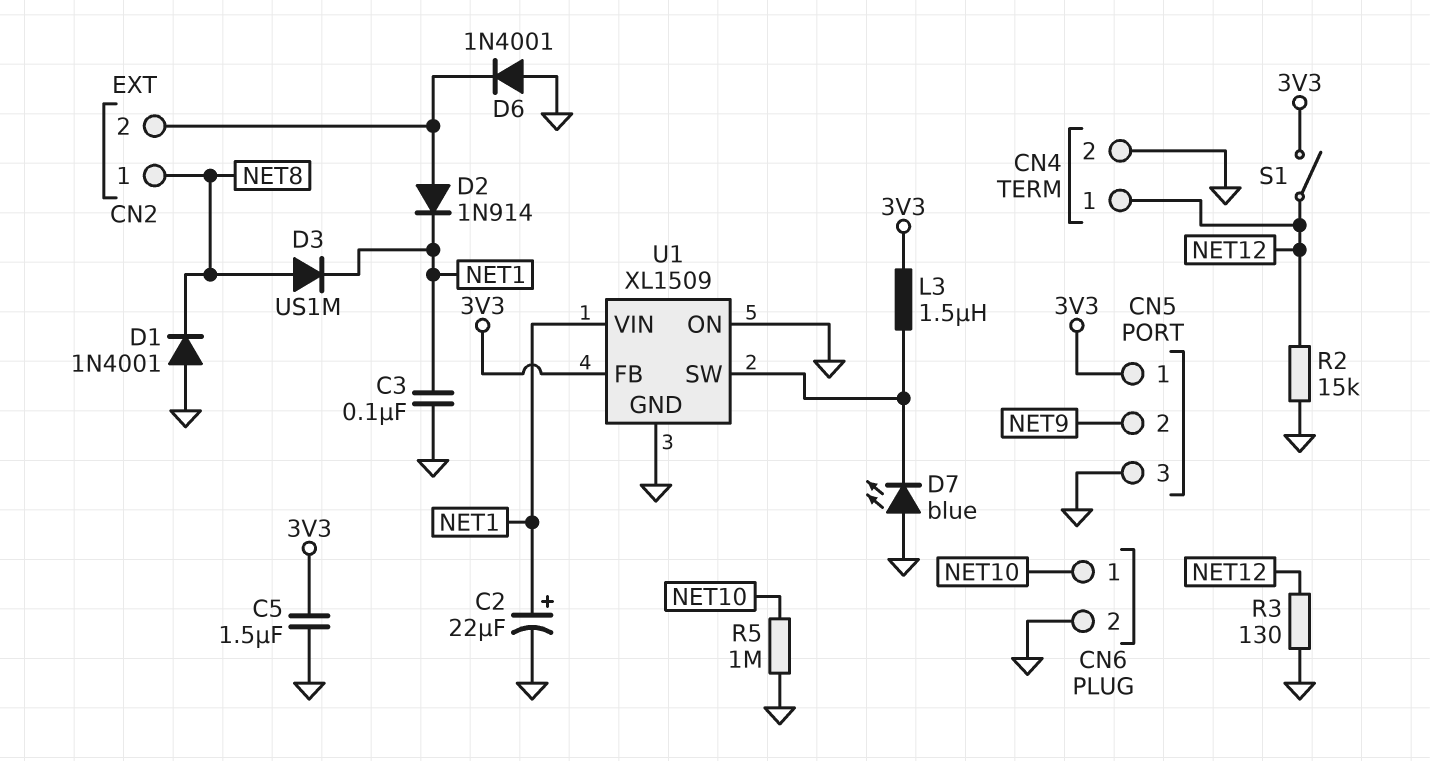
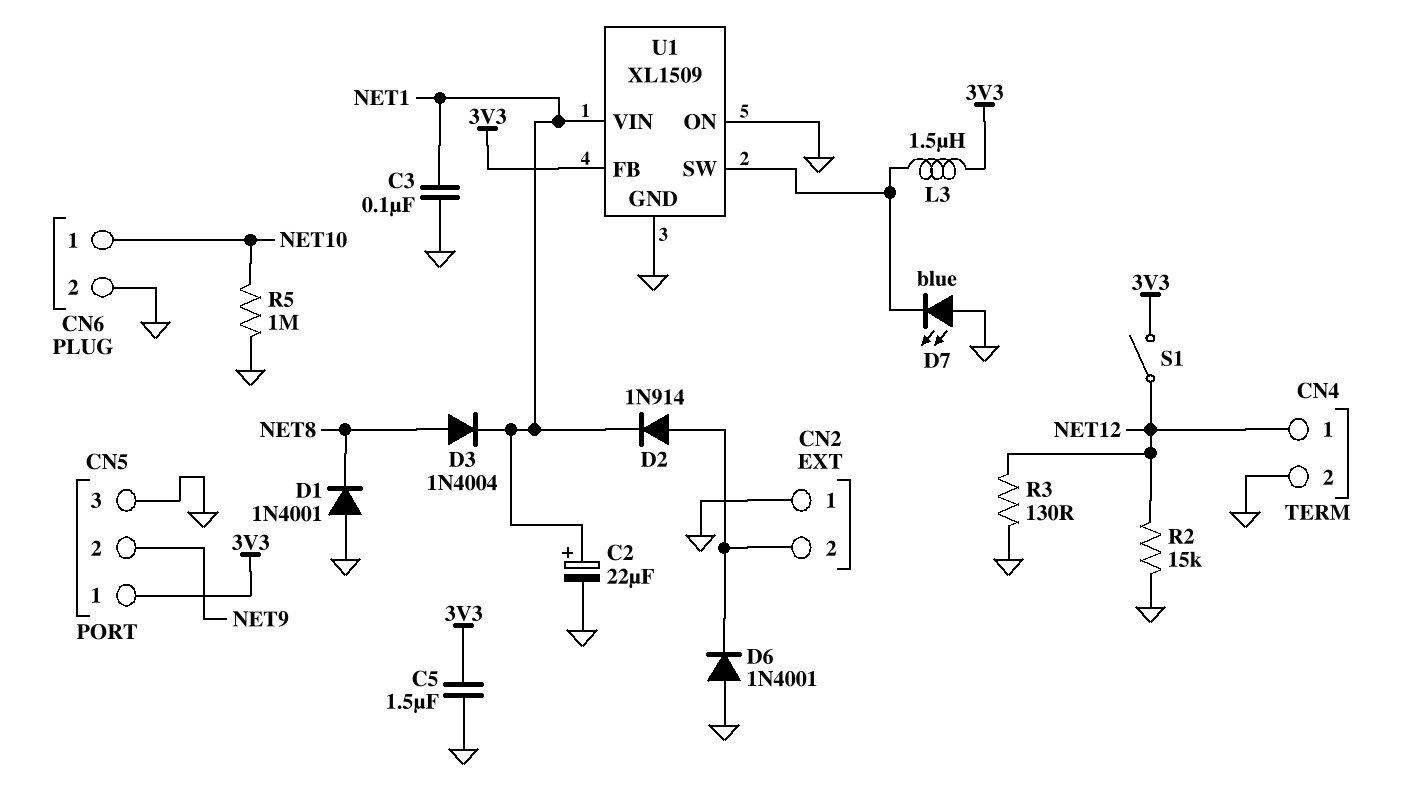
CN2 pin 1: NET8 -> GND
D3: diode US1M (A NET8, K NET1) -> diode 1N4004 (A NET8, K NET1)

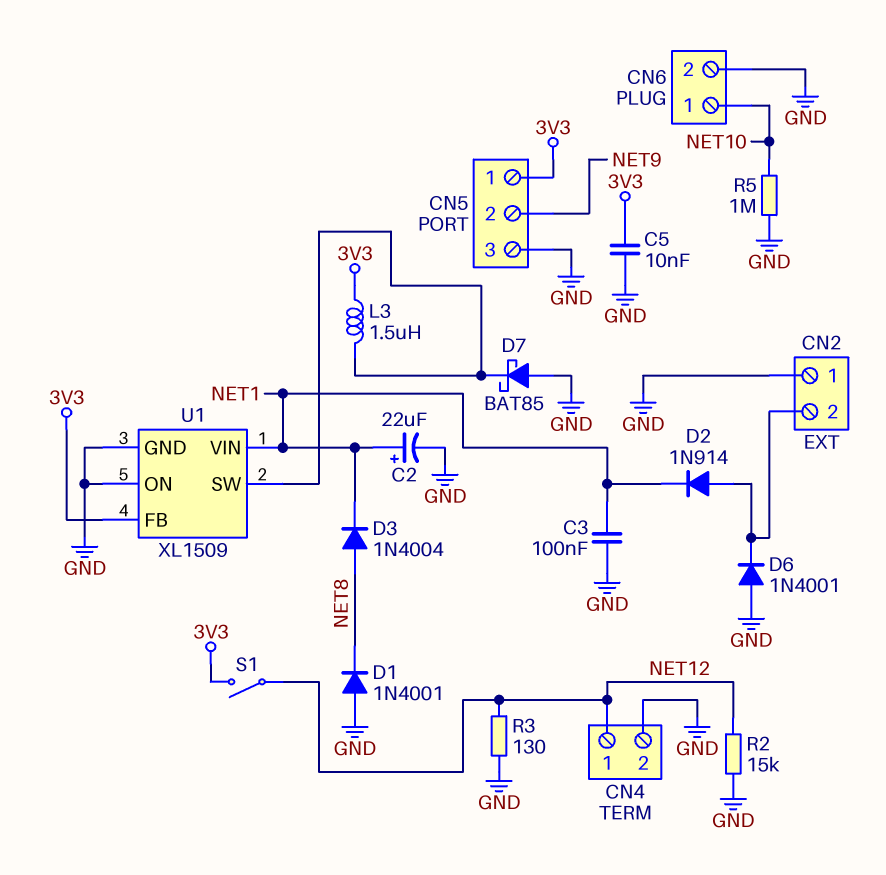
C5: 1.5uF (3V3, GND) -> 10nF (3V3, GND)
D7: LED blue (A GND, K U1/SW) -> schottky BAT85 (A GND, K U1/SW)

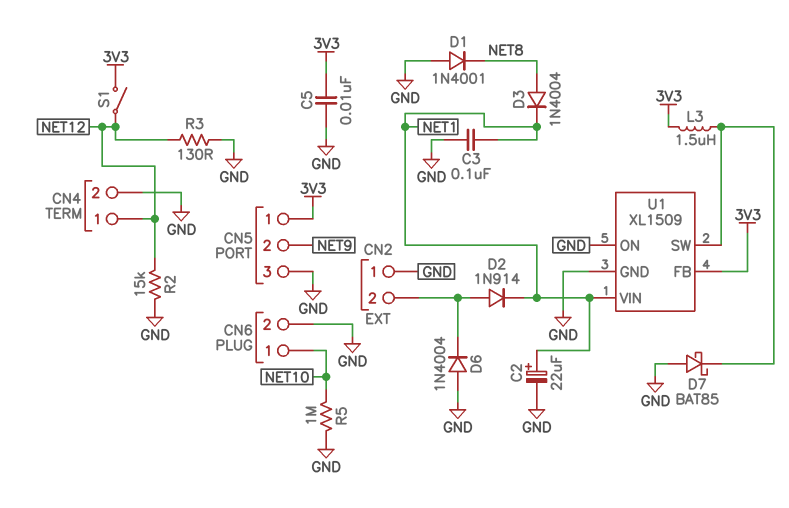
D6: diode 1N4001 (A GND, K CN2/2) -> diode 1N4004 (A GND, K CN2/2)

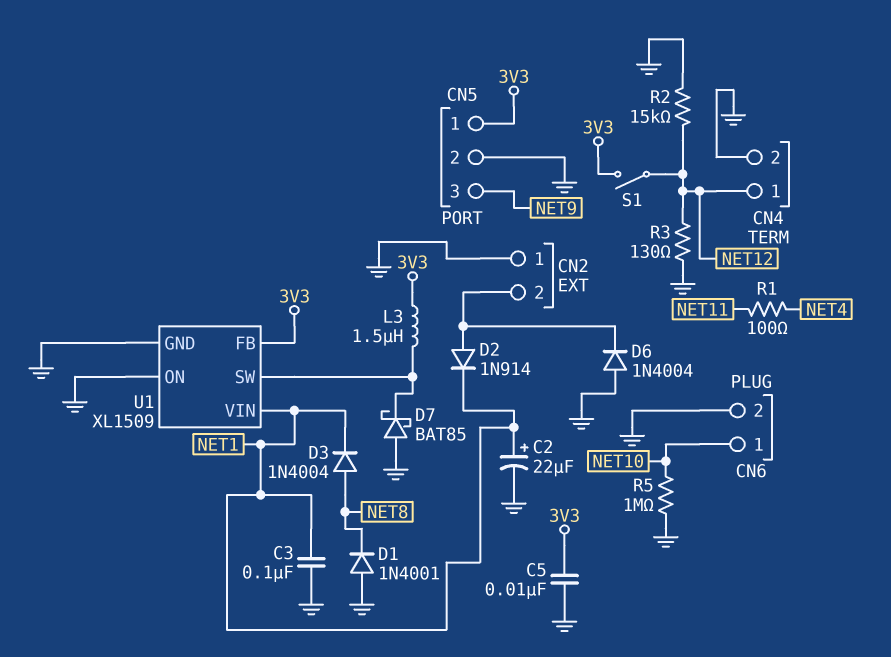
CN5 pin 2: NET9 -> GND
CN5 pin 3: GND -> NET9
R1: none -> 100 (NET4, NET11)

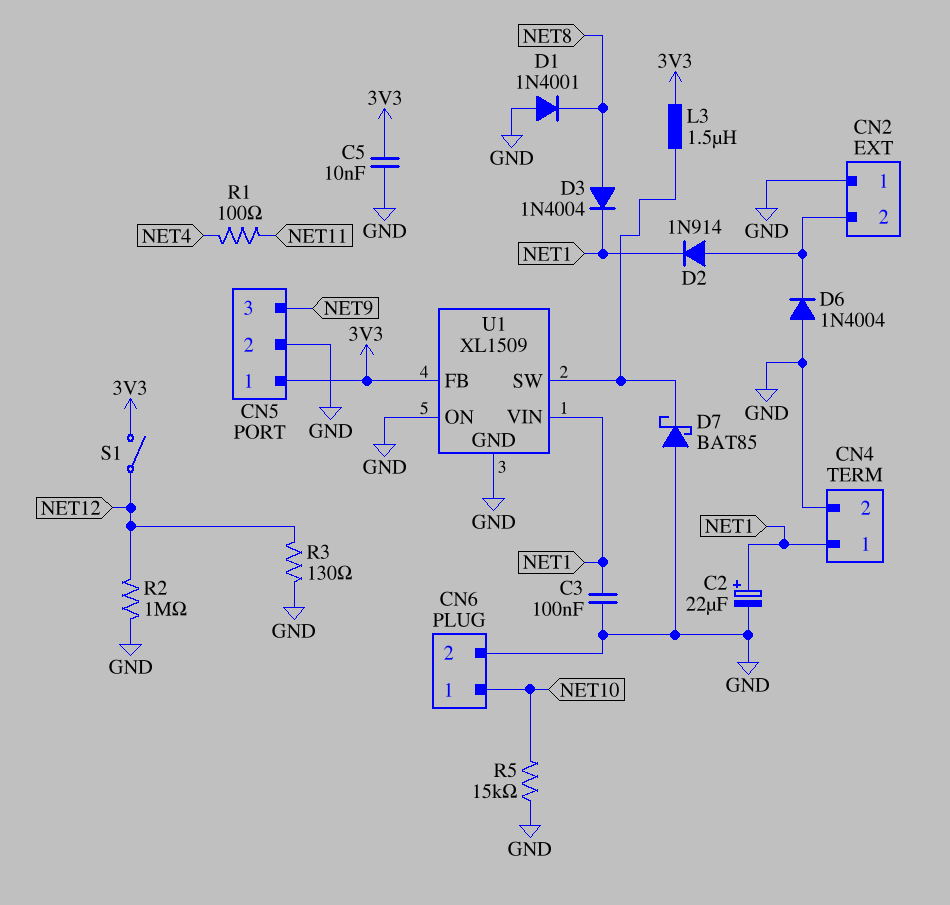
CN4 pin 1: NET12 -> NET1
R2: 15k (GND, NET12) -> 1M (GND, NET12)
R5: 1M (GND, NET10) -> 15k (GND, NET10)

